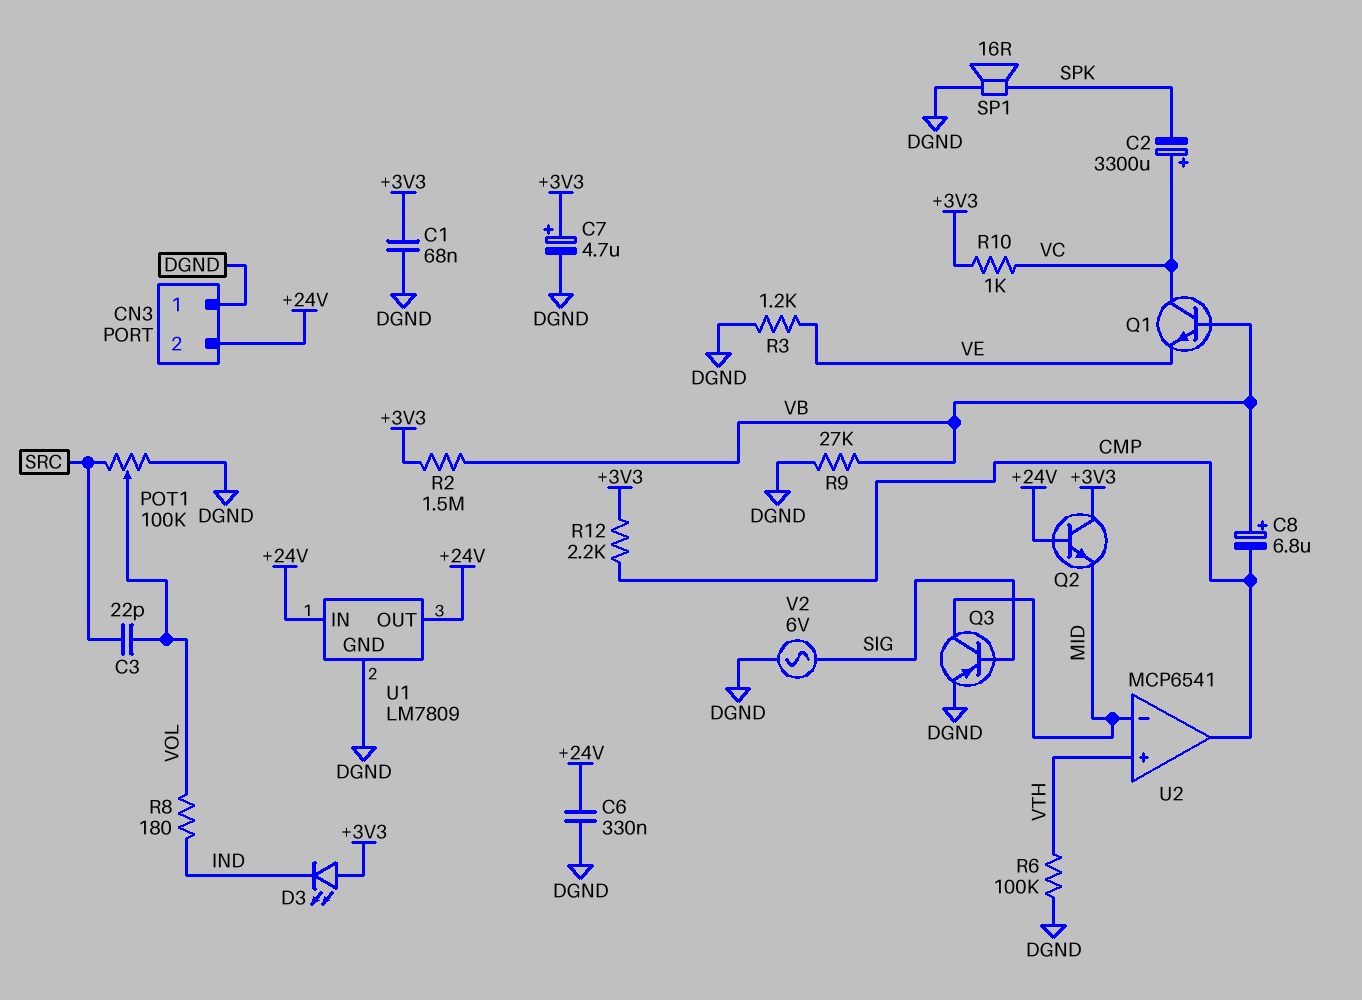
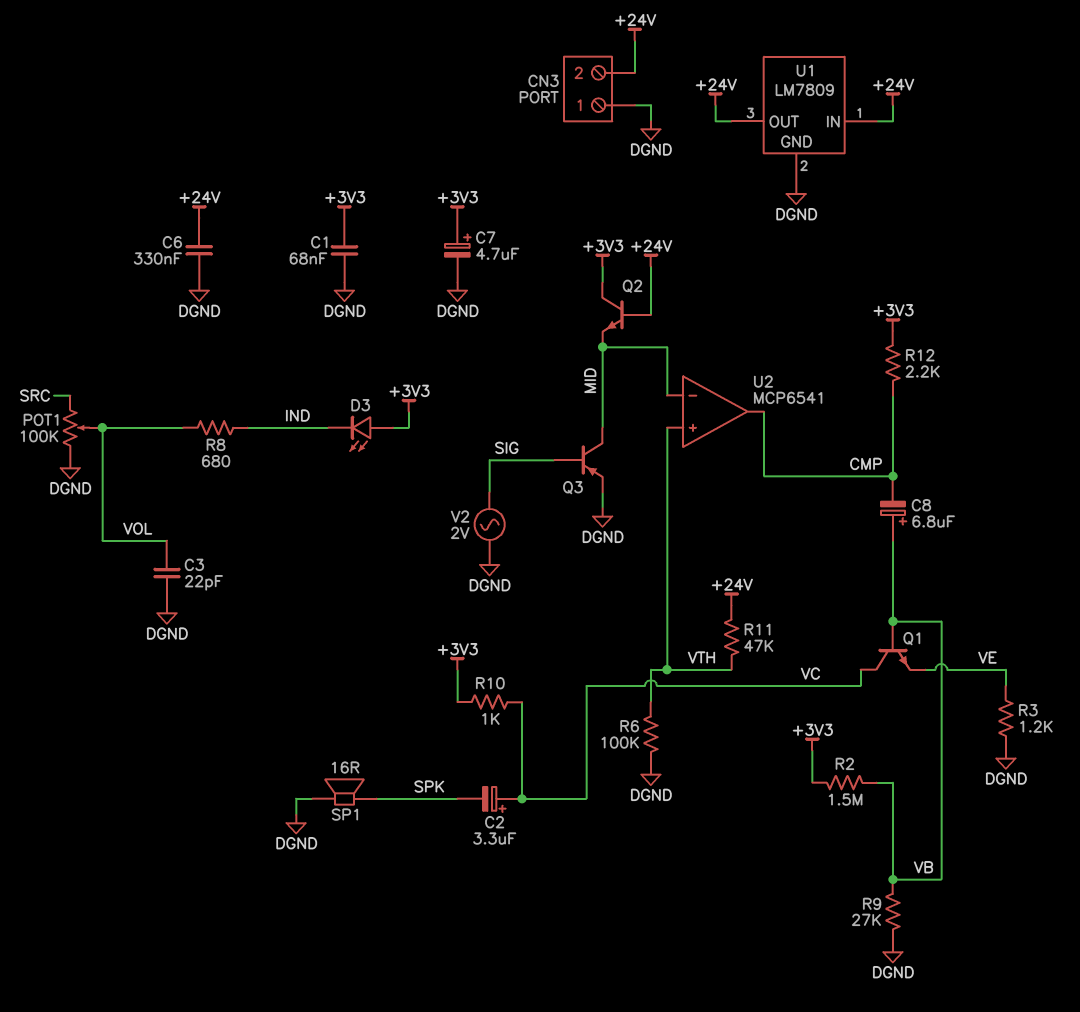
C2: 3300uF (plus VC, minus SPK) -> 3.3uF (plus VC, minus SPK)
C3: 22pF (SRC, VOL) -> 22pF (DGND, VOL)
R8: 180 (IND, VOL) -> 680 (IND, VOL)
R11: none -> 47k (+24V, VTH)
V2: AC 6V (DGND, SIG) -> AC 2V (DGND, SIG)

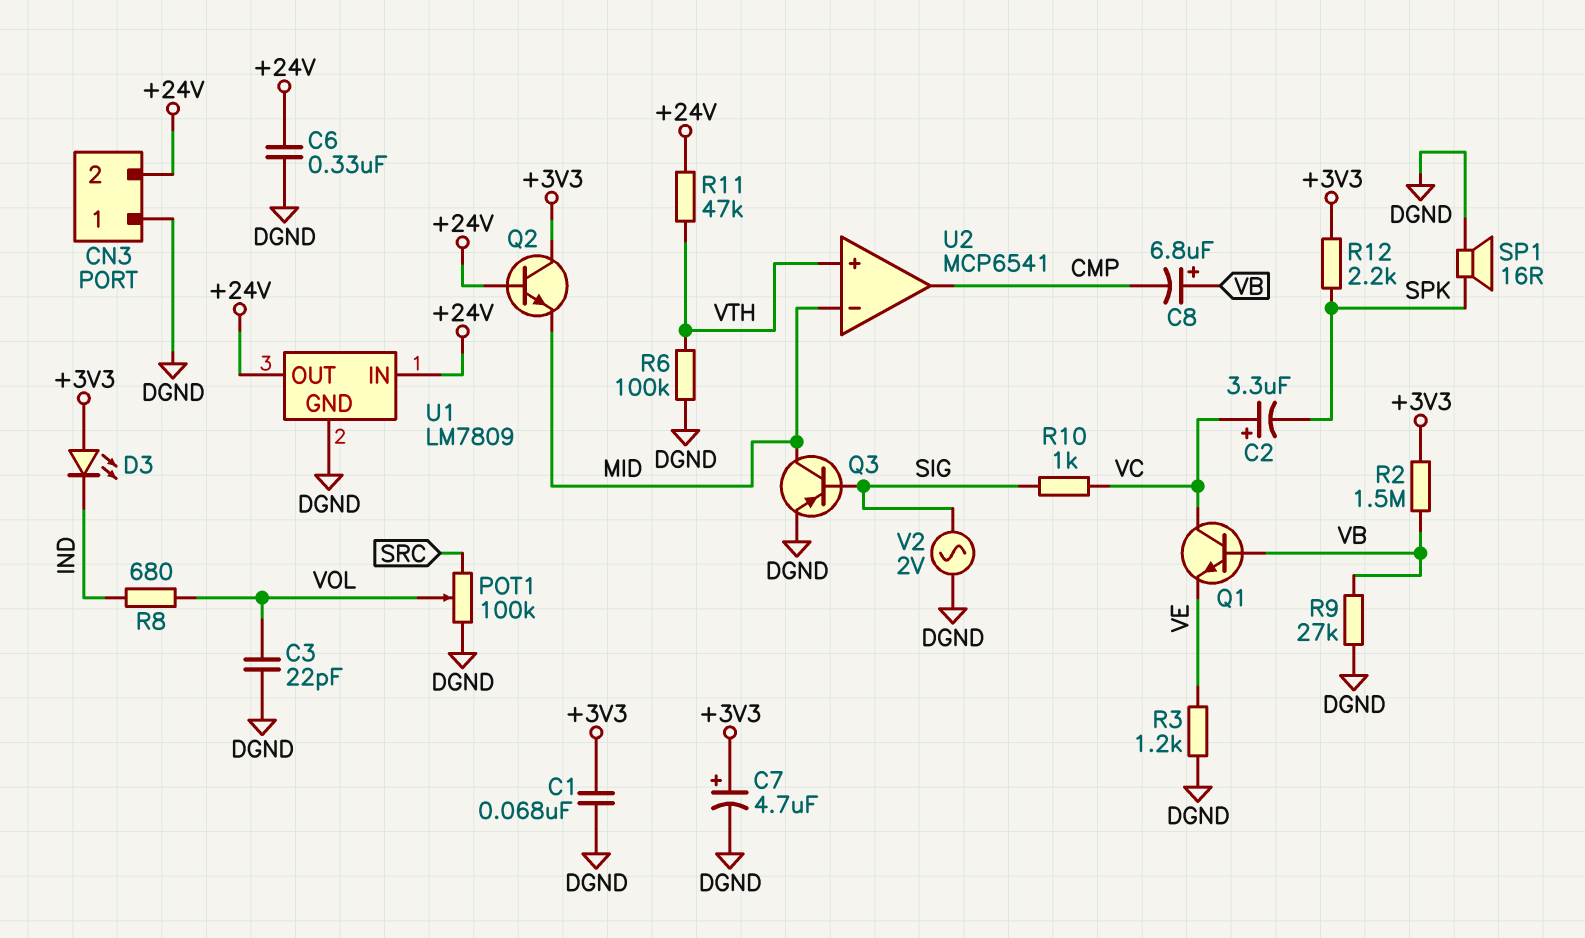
R10: 1k (+3V3, VC) -> 1k (SIG, VC)
R12: 2.2k (+3V3, CMP) -> 2.2k (+3V3, SPK)

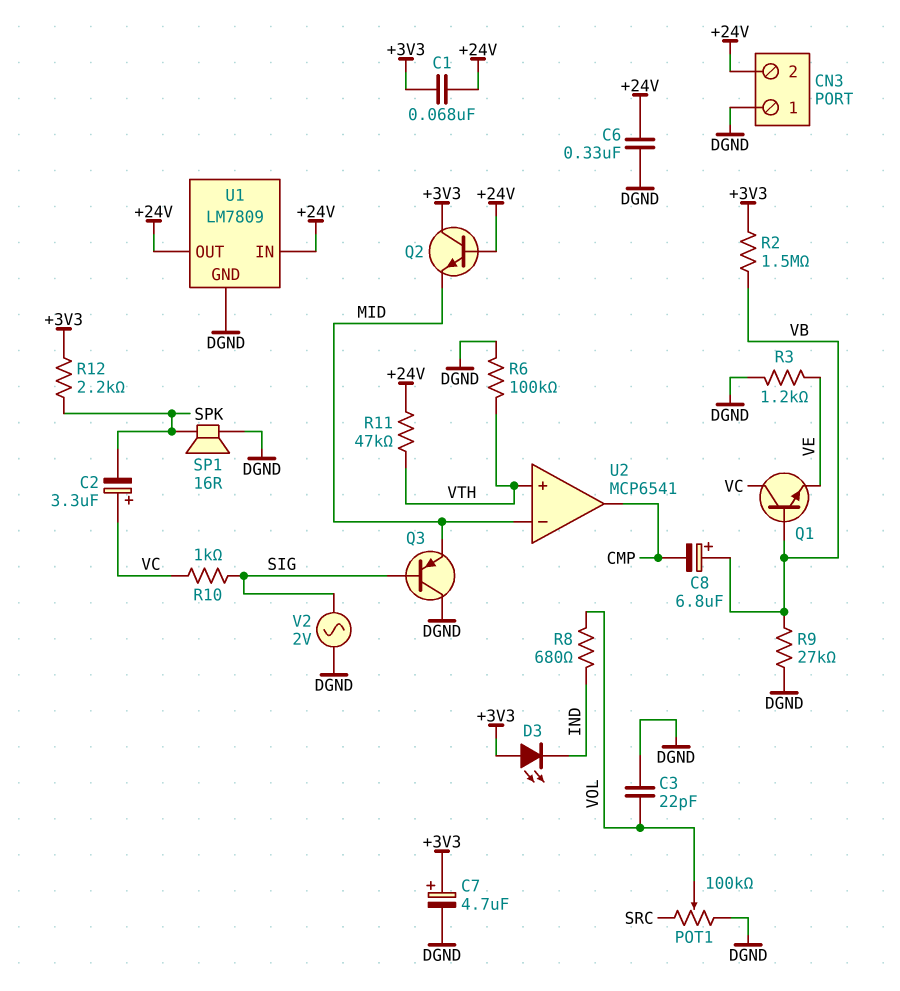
C1: 68nF (+3V3, DGND) -> 68nF (+3V3, +24V)
Q3: PNP (B SIG, C MID, E DGND) -> PNP (B SIG, C DGND, E MID)

